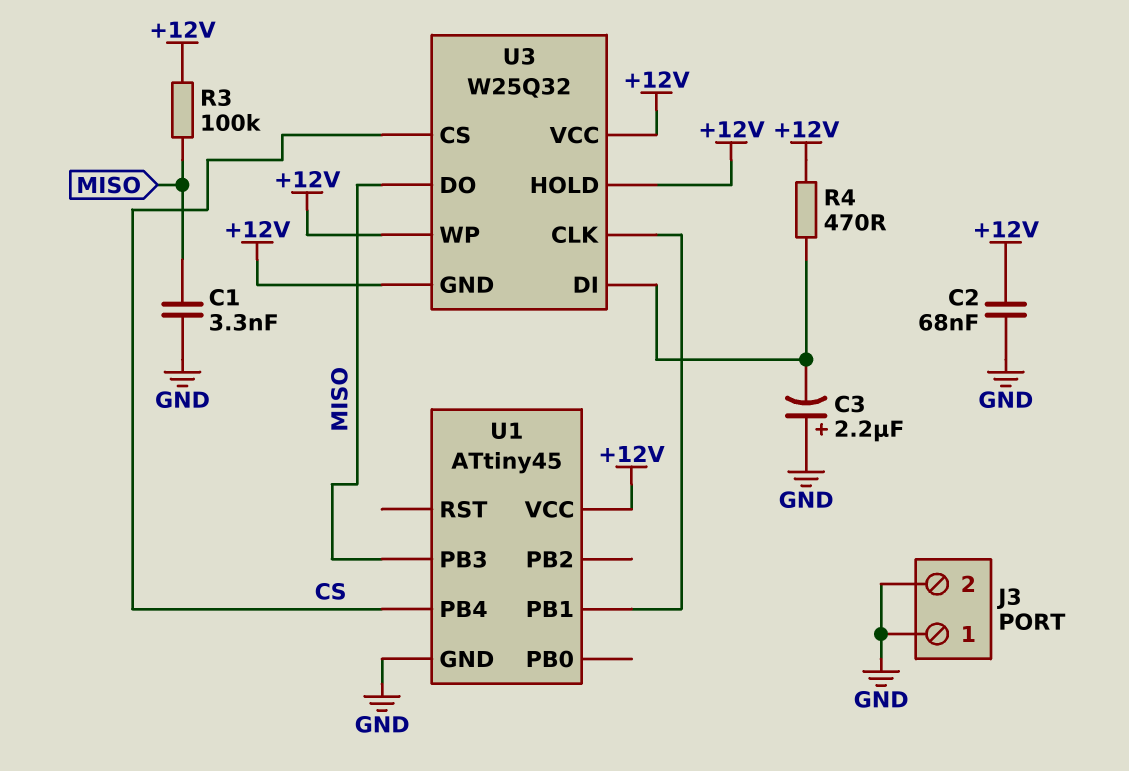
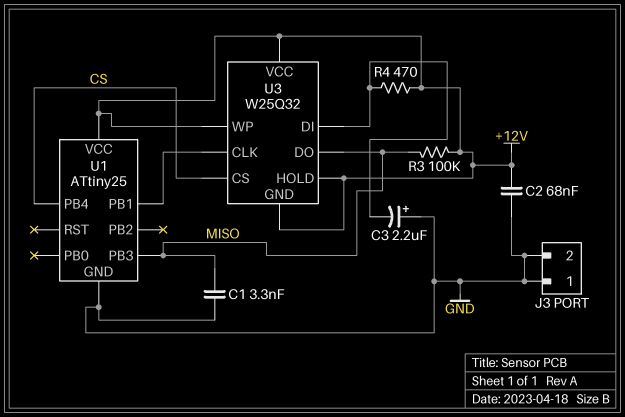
U1: ATtiny45 -> ATtiny25

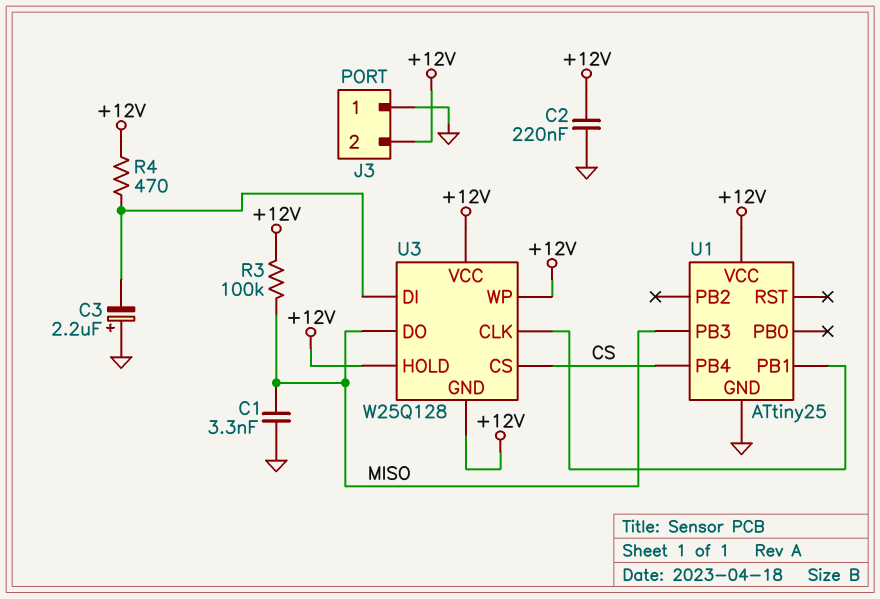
C2: 68nF (+12V, GND) -> 220nF (+12V, GND)
J3 pin 2: GND -> +12V
U3: W25Q32 -> W25Q128

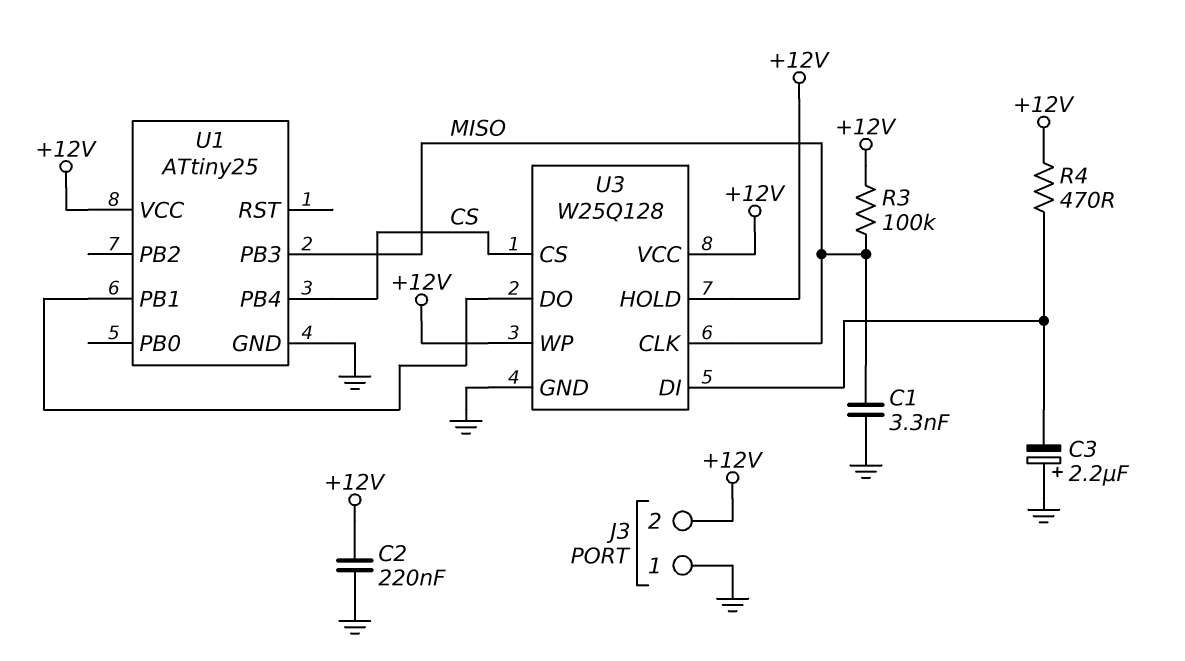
U3 pin CLK: U1/PB1 -> MISO
U3 pin DO: MISO -> U1/PB1
U3 pin GND: +12V -> GND

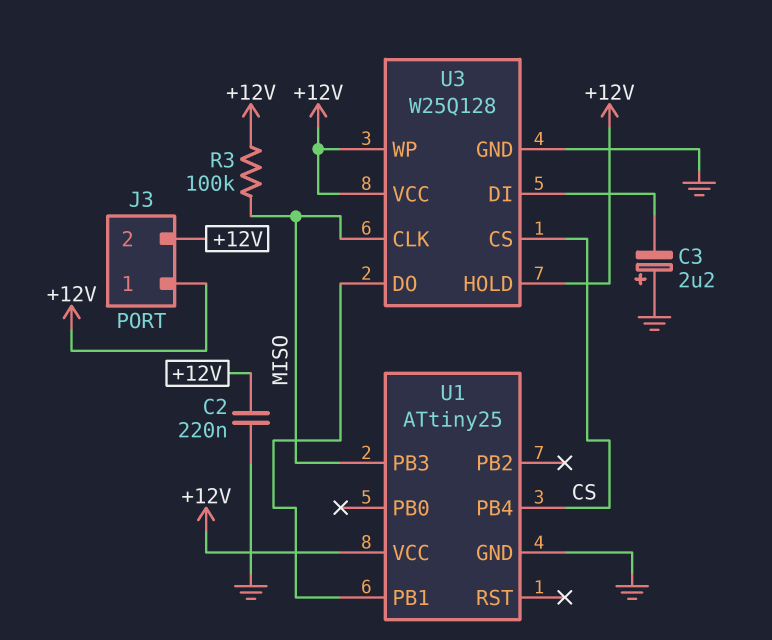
C1: 3.3nF (GND, MISO) -> none
J3 pin 1: GND -> +12V
R4: 470 (+12V, U3/DI) -> none

